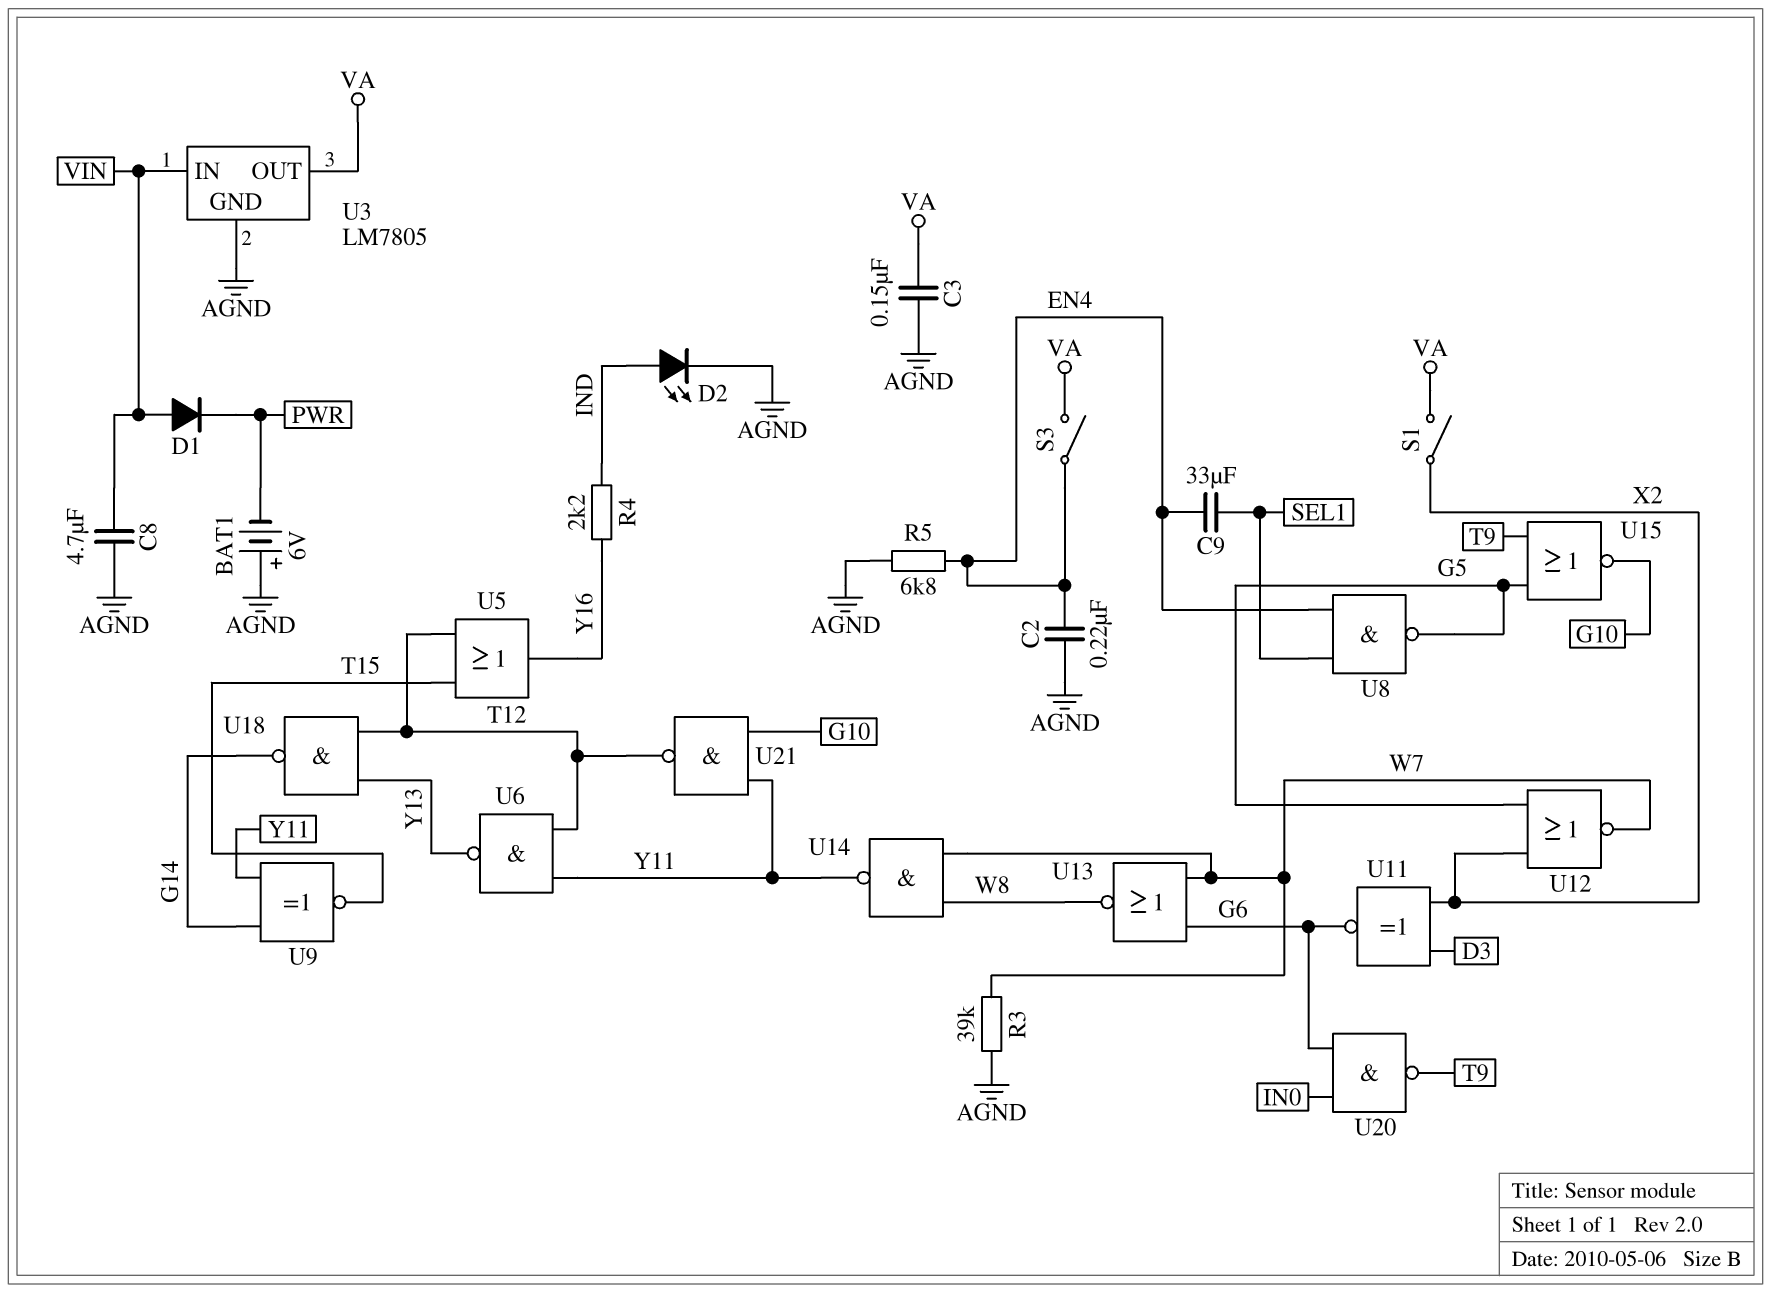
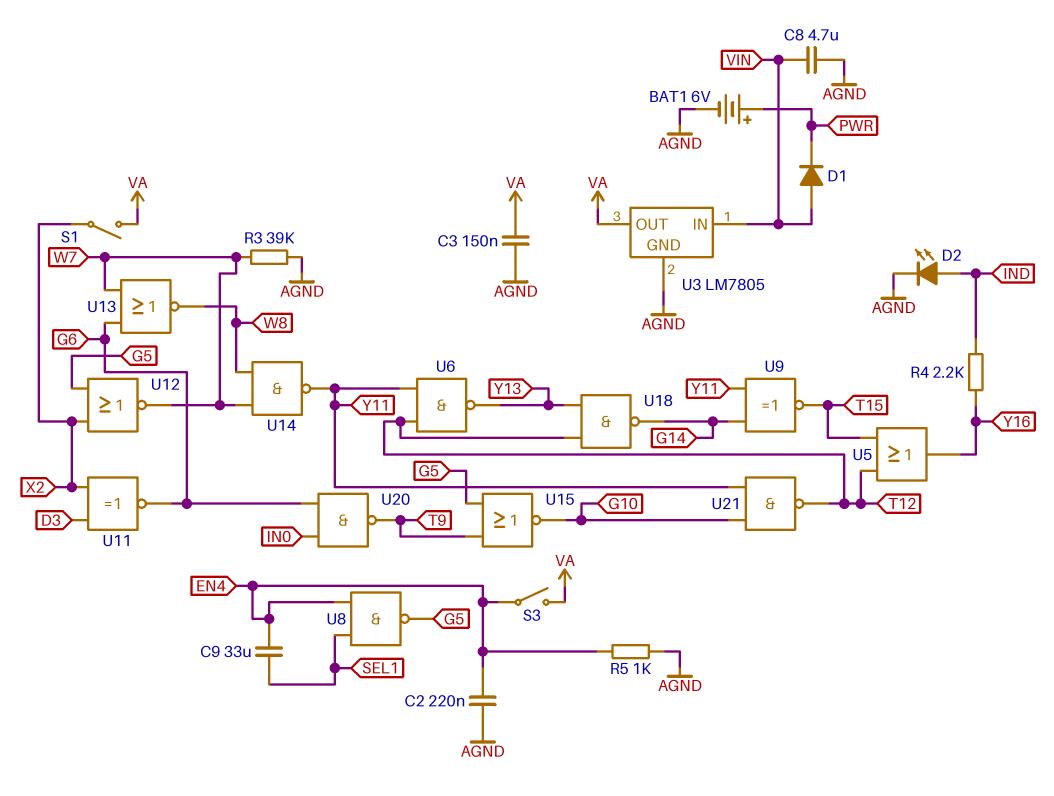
BAT1: 6V (plus AGND, minus PWR) -> 6V (plus PWR, minus AGND)
R5: 6.8k (AGND, EN4) -> 1k (AGND, EN4)

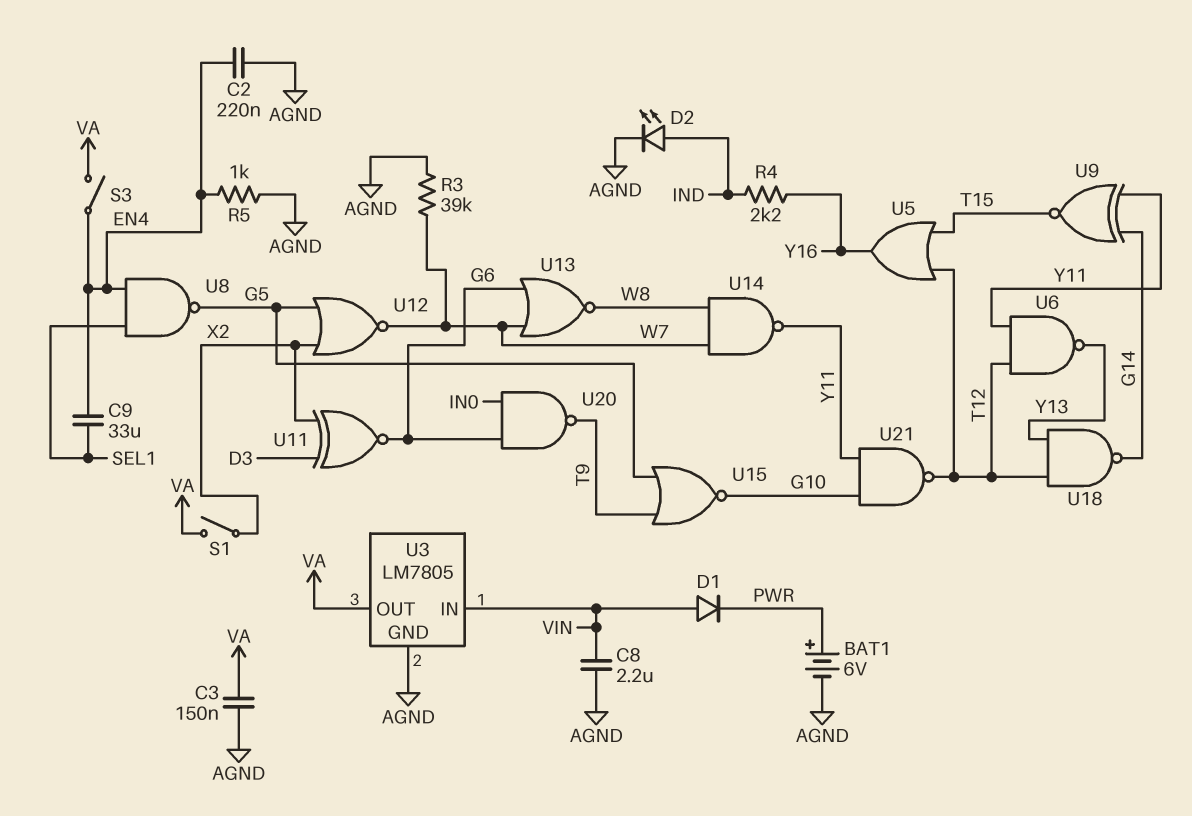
C8: 4.7uF (AGND, VIN) -> 2.2uF (AGND, VIN)

